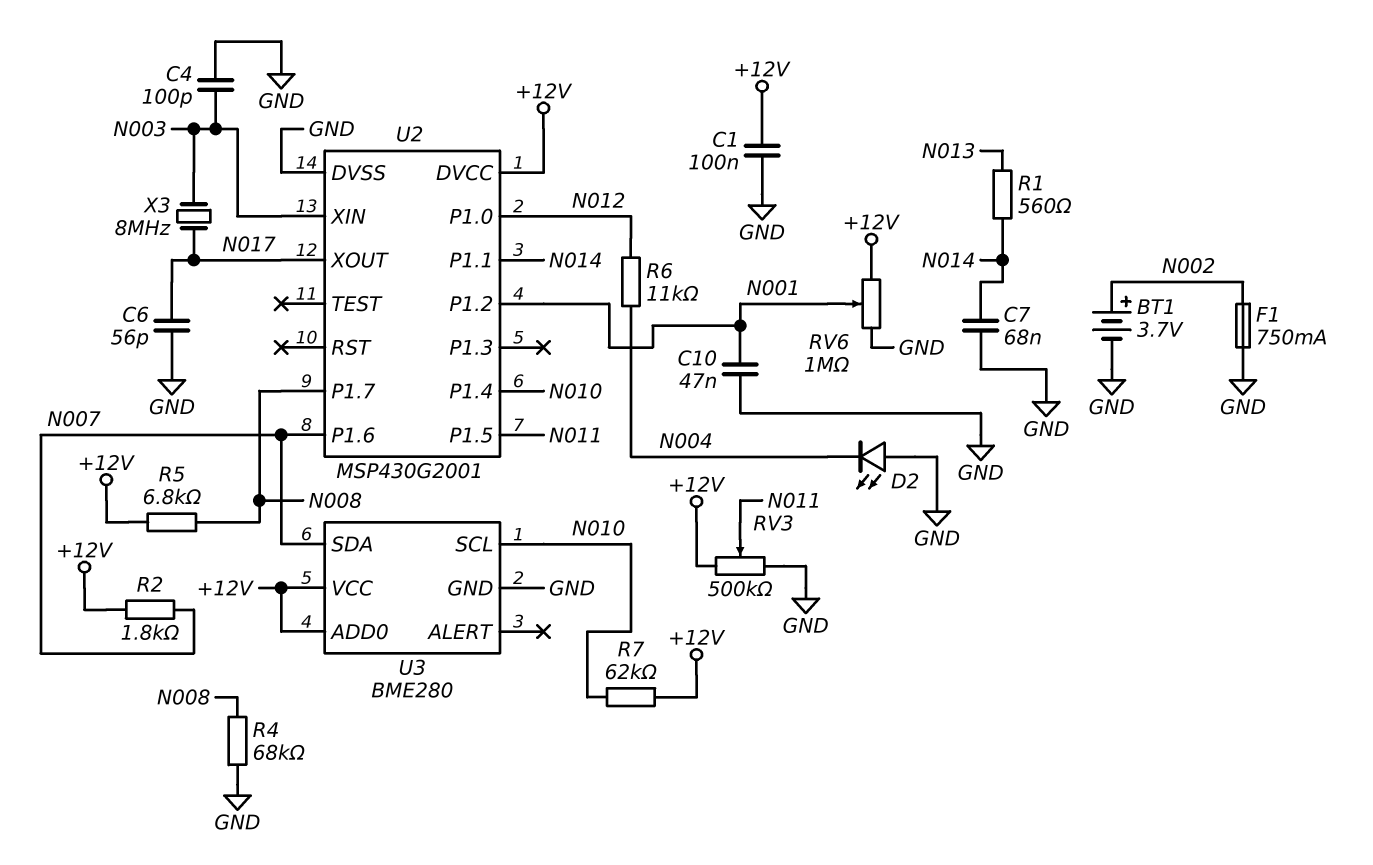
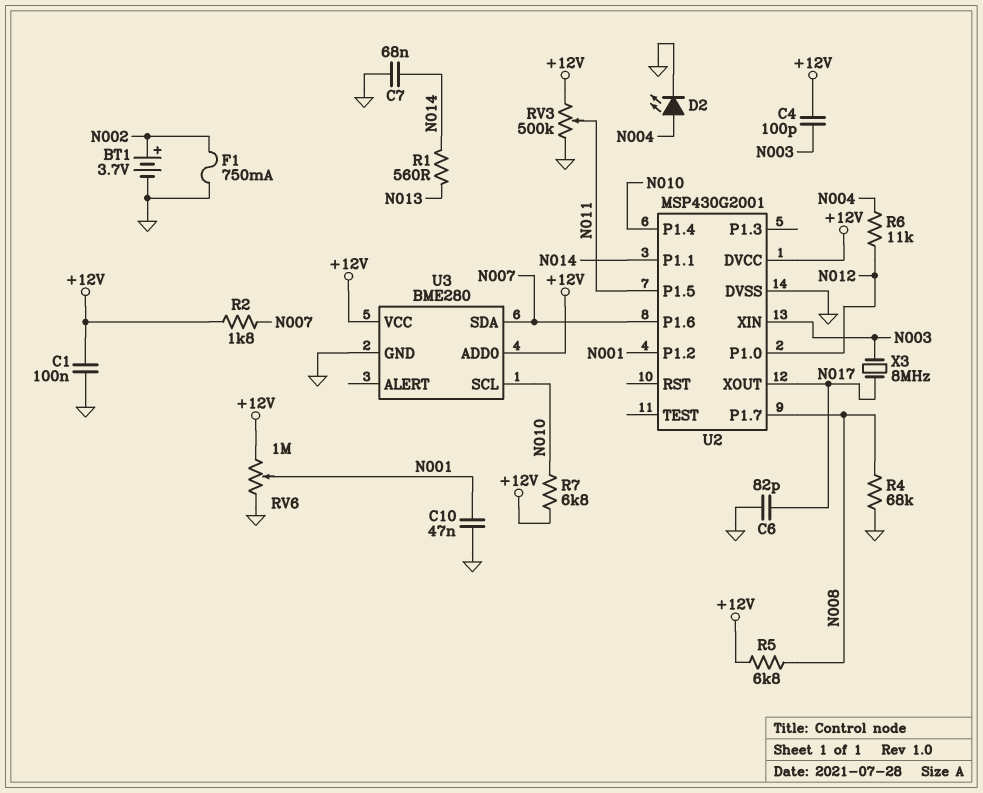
C4: 100pF (GND, N003) -> 100pF (+12V, N003)
C6: 56pF (GND, N017) -> 82pF (GND, N017)
D2: LED (A GND, K N004) -> LED (A N004, K GND)
R7: 62k (+12V, N010) -> 6.8k (+12V, N010)

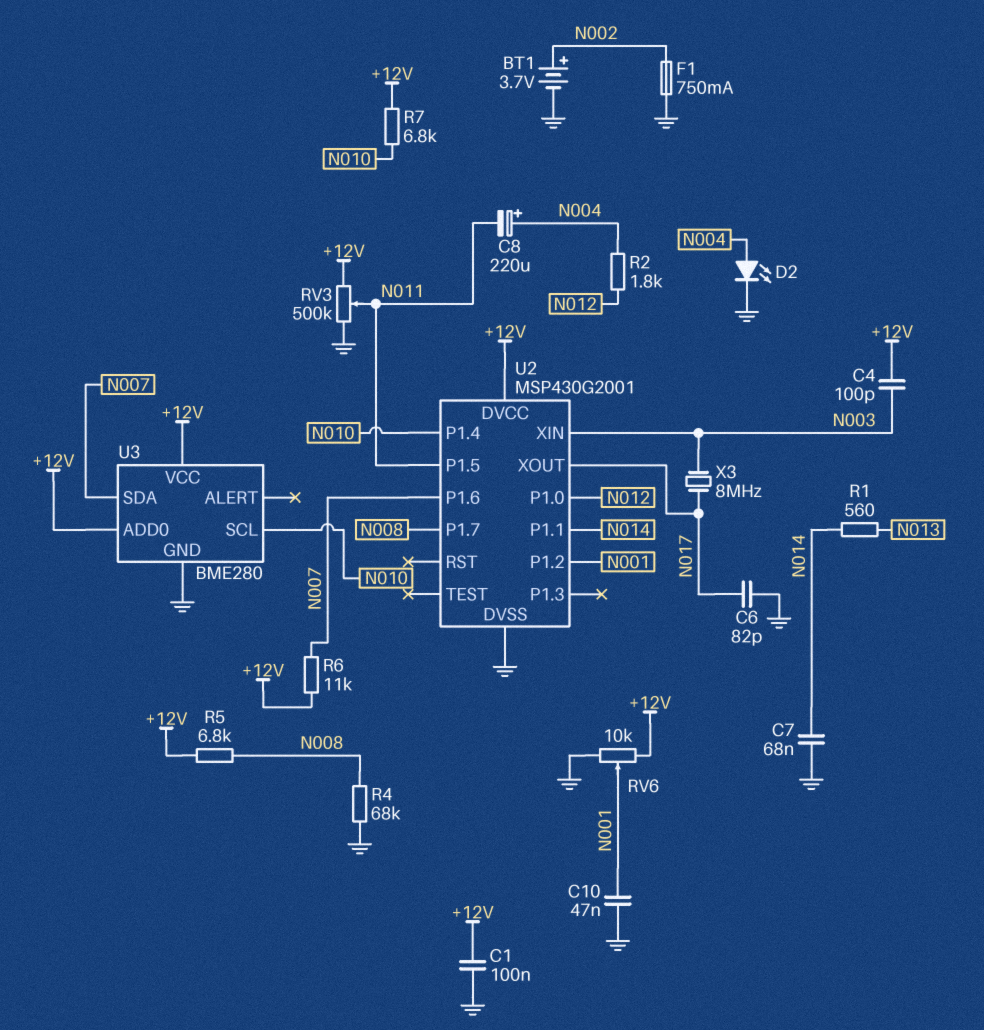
C8: none -> 220uF (plus N004, minus N011)
R2: 1.8k (+12V, N007) -> 1.8k (N004, N012)
R6: 11k (N004, N012) -> 11k (+12V, N007)
RV6: 1M (+12V, GND, wiper N001) -> 10k (+12V, GND, wiper N001)

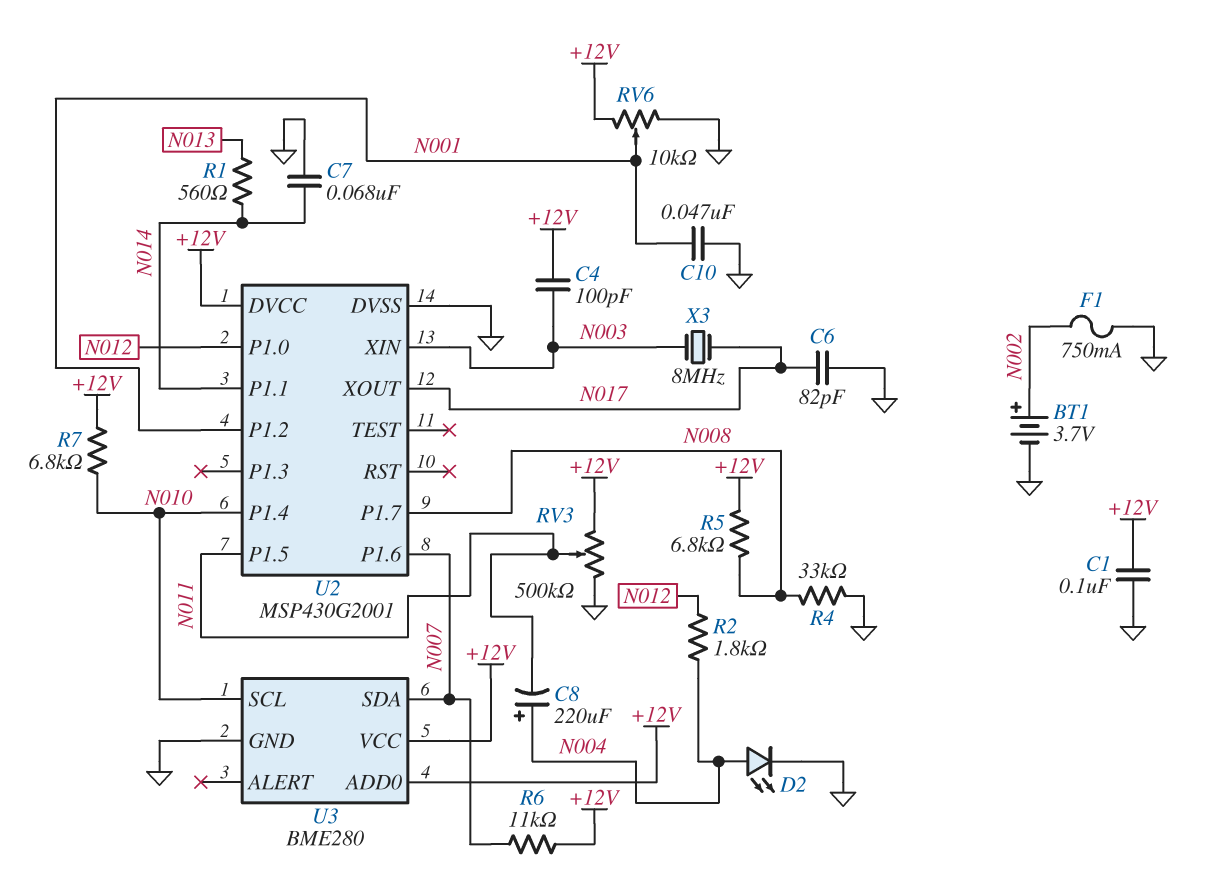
R4: 68k (GND, N008) -> 33k (GND, N008)

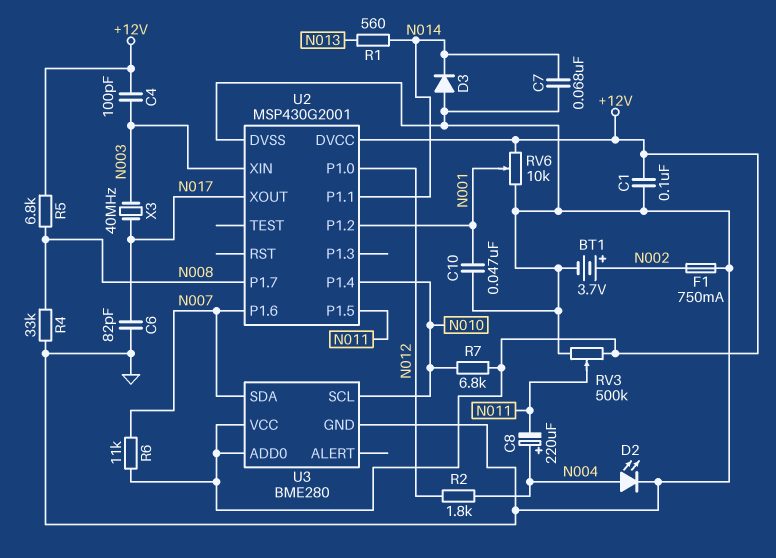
D3: none -> diode (A GND, K N014)
X3: 8MHz (N003, N017) -> 40MHz (N003, N017)

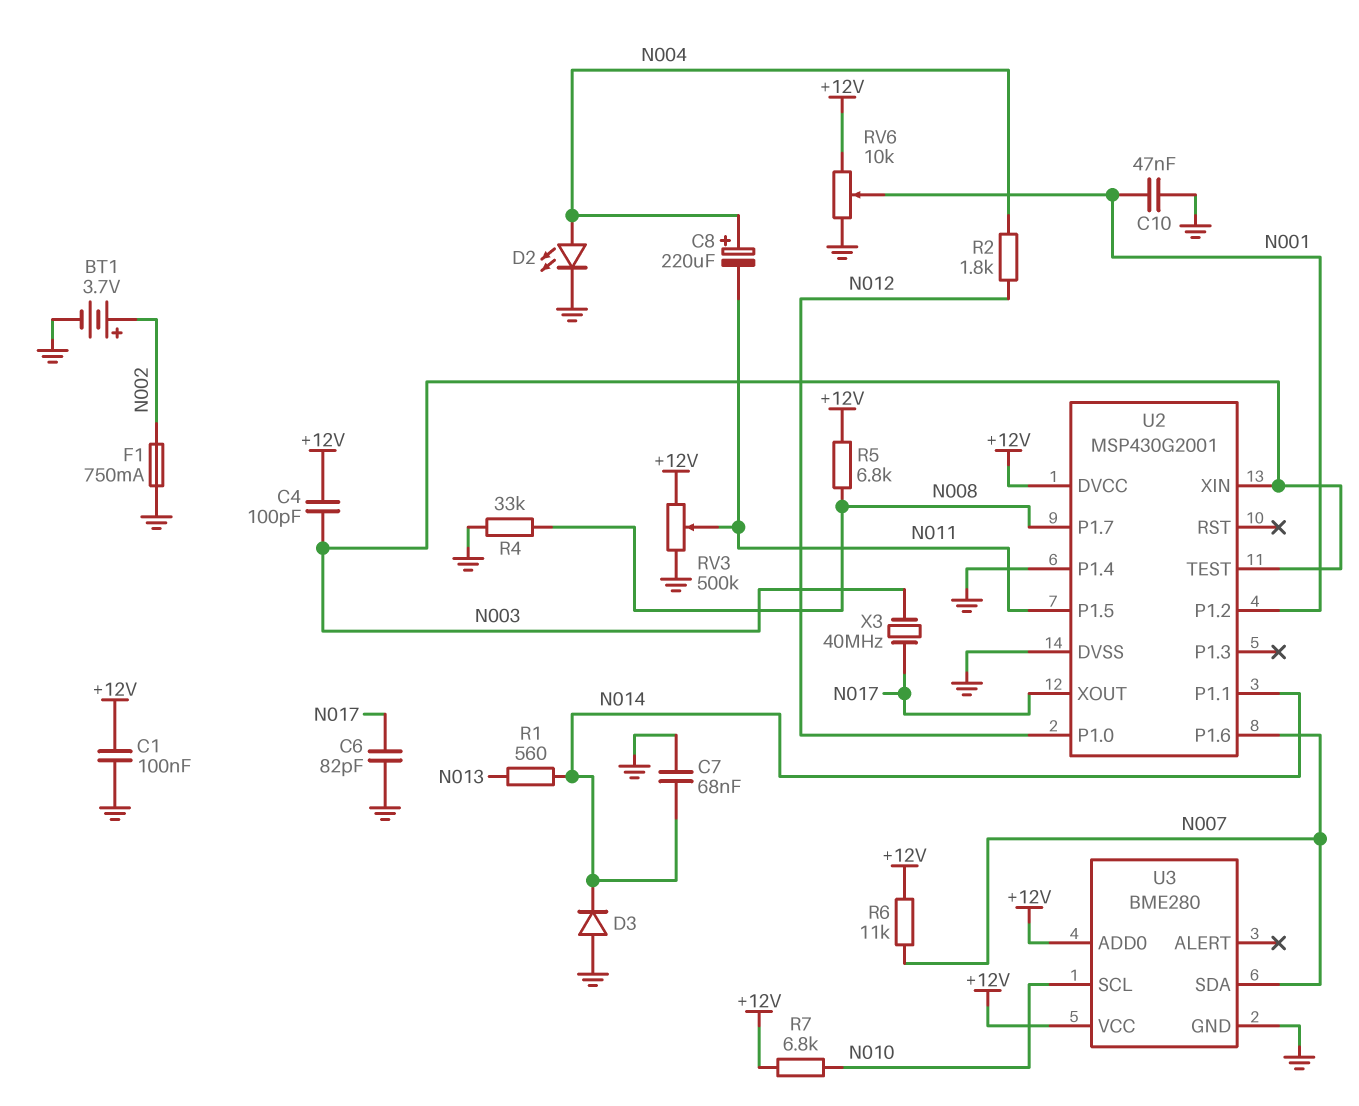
U2 pin P1.4: N010 -> GND
U2 pin TEST: none -> N003

